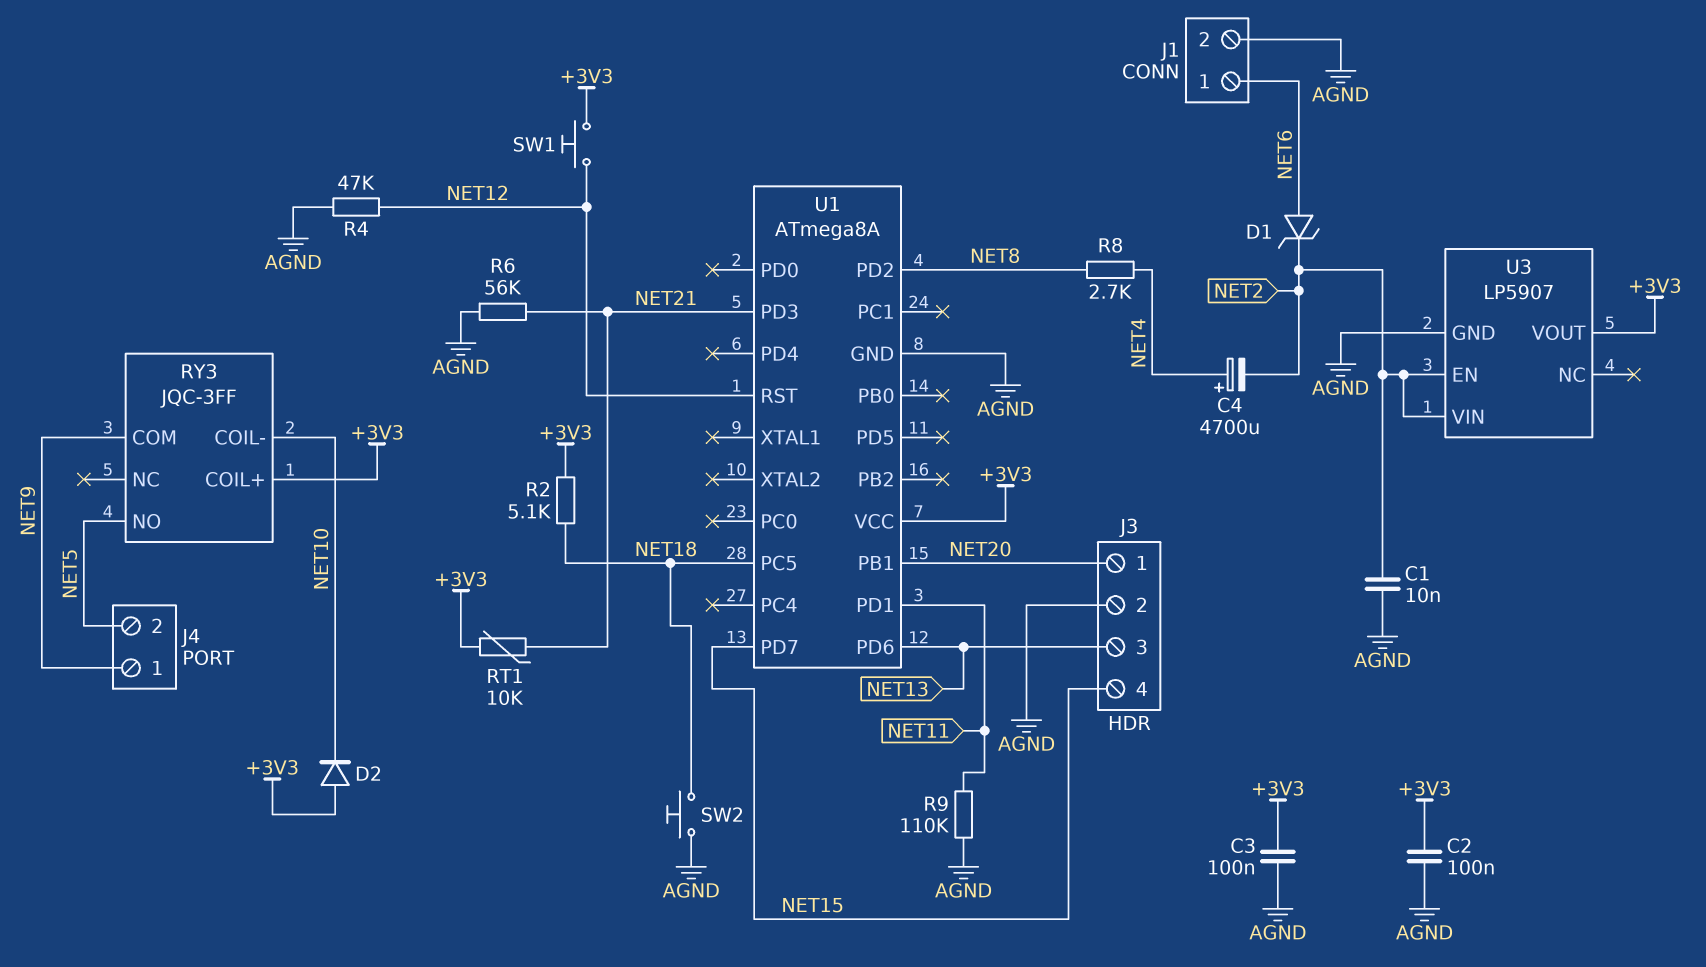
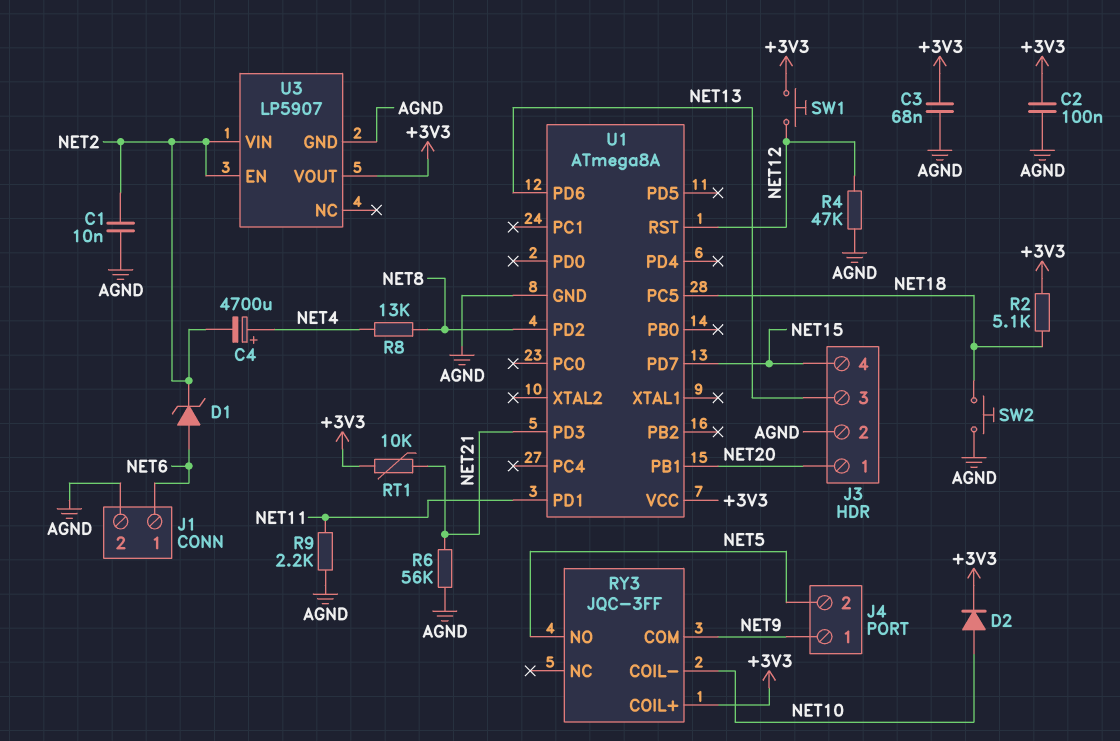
C3: 100nF (+3V3, AGND) -> 68nF (+3V3, AGND)
D2: diode (A +3V3, K NET10) -> diode (A NET10, K +3V3)
R8: 2.7k (NET4, NET8) -> 13k (NET4, NET8)
R9: 110k (AGND, NET11) -> 2.2k (AGND, NET11)

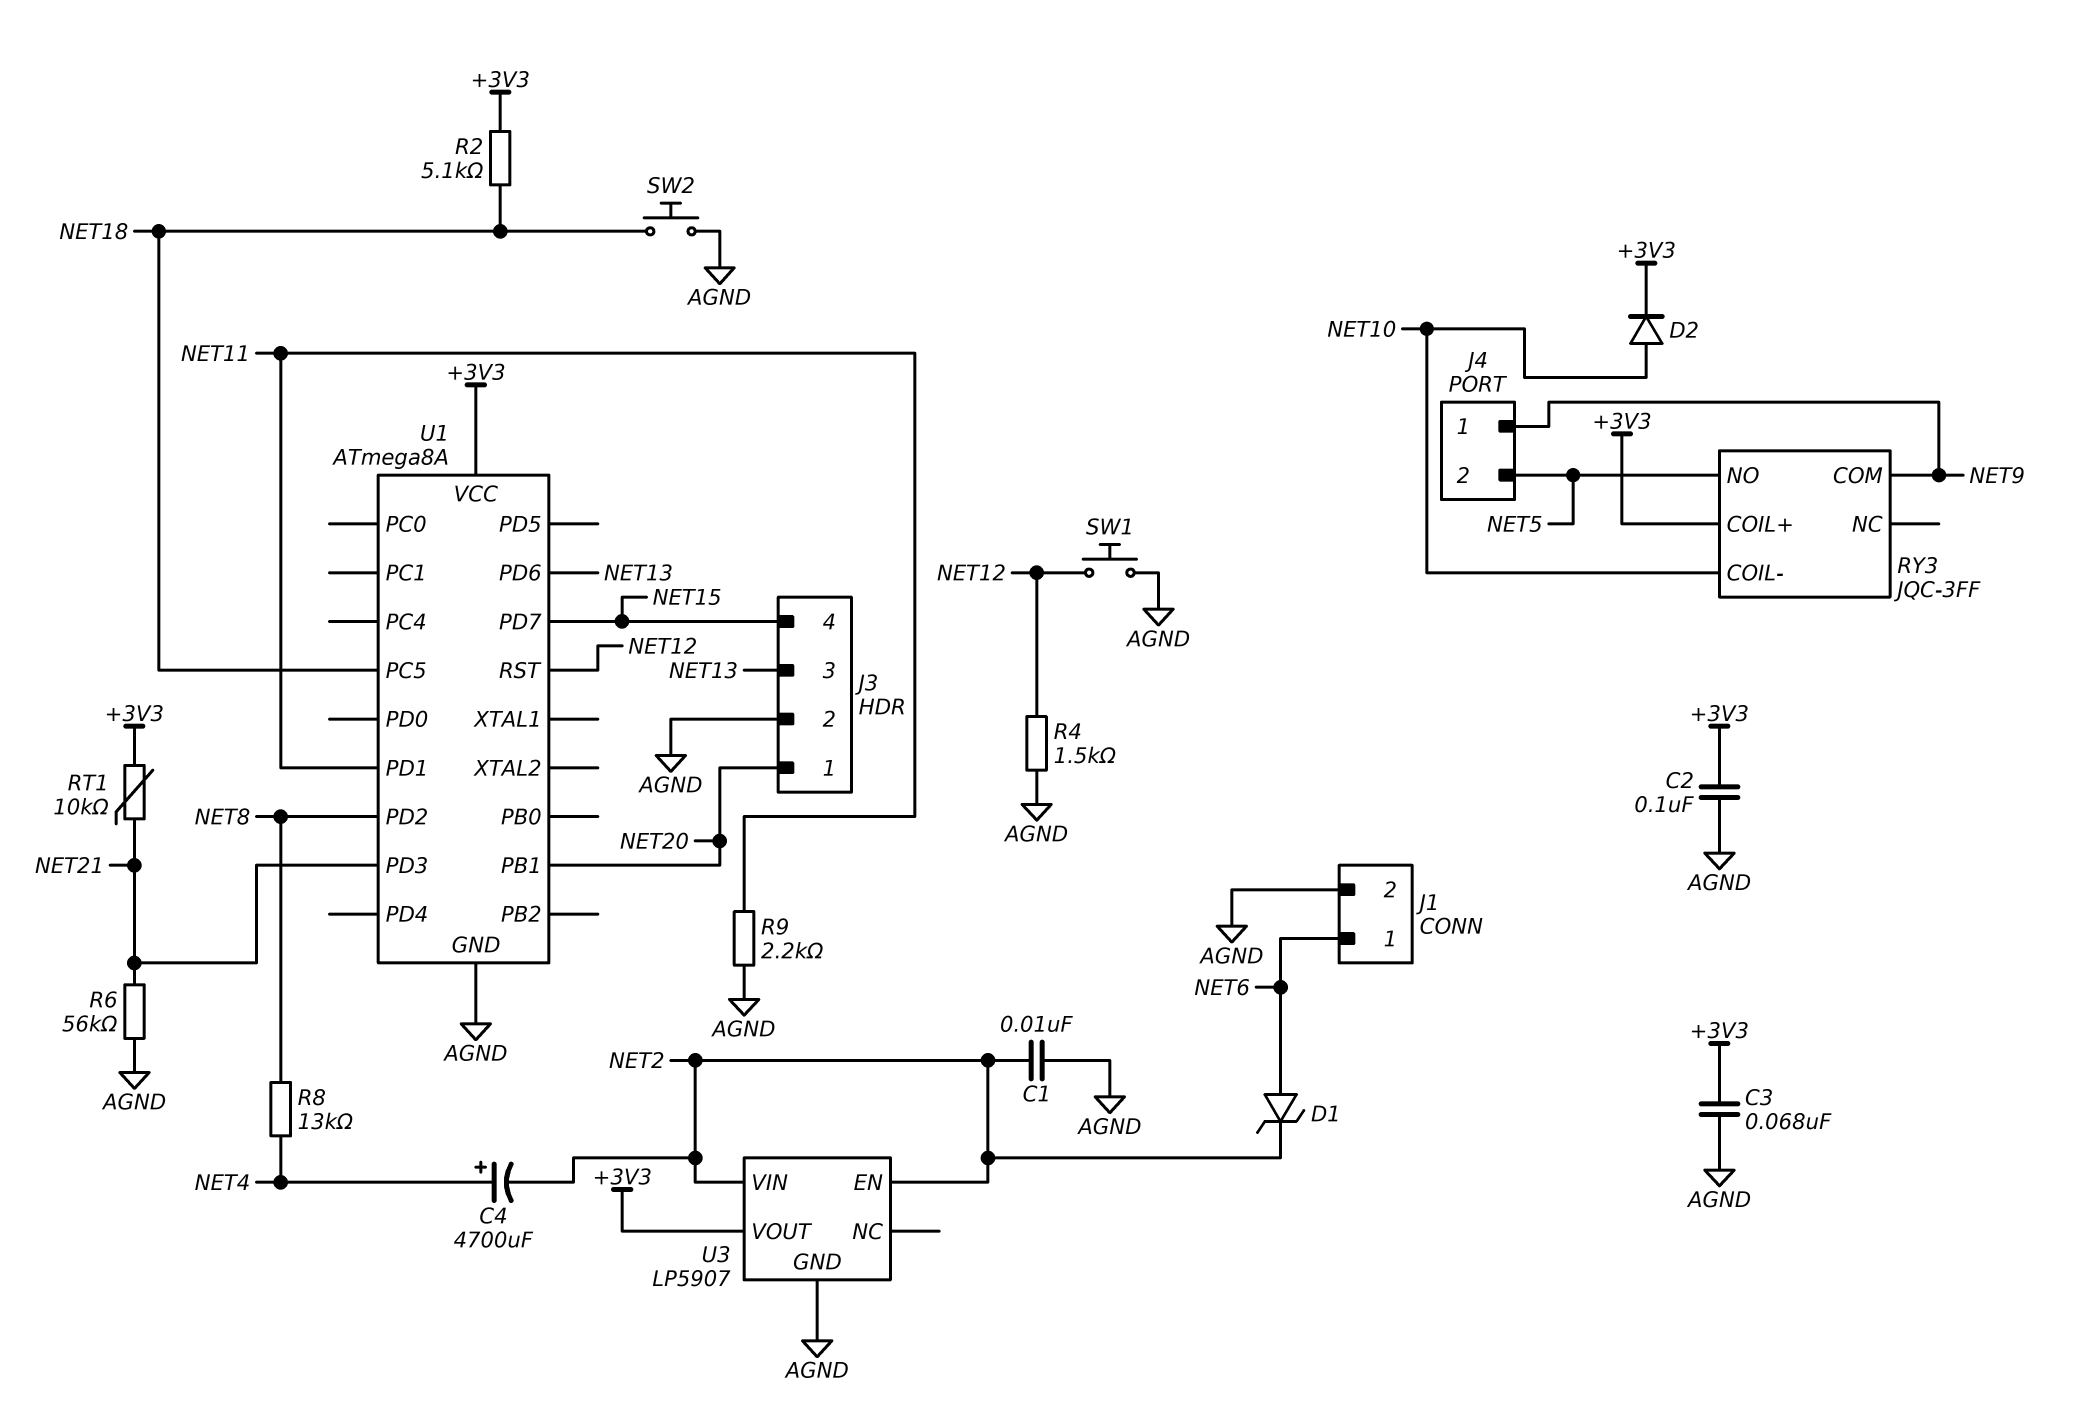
R4: 47k (AGND, NET12) -> 1.5k (AGND, NET12)
SW1: button (+3V3, NET12) -> button (AGND, NET12)

